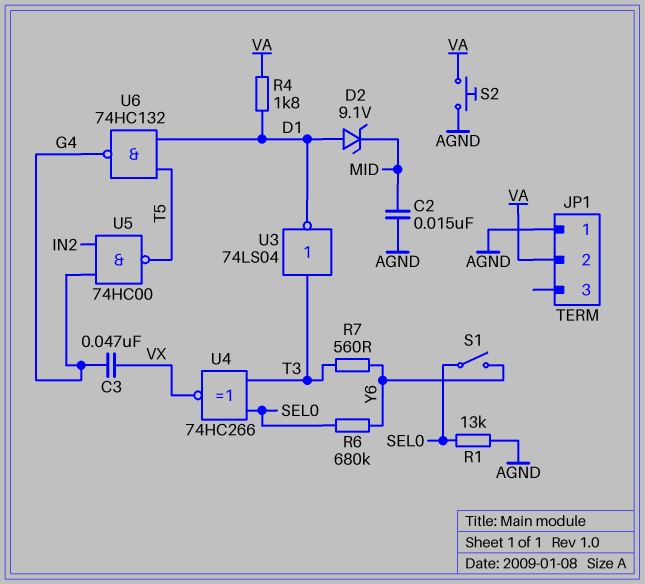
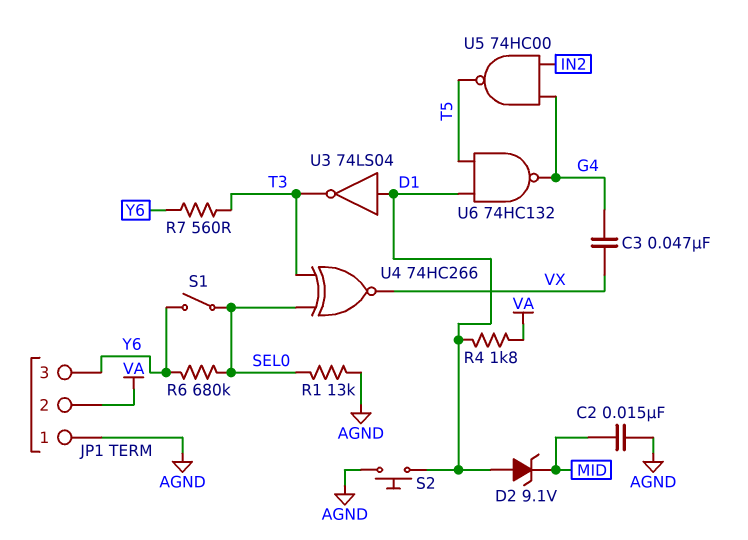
JP1 pin 3: none -> Y6
S2: button (AGND, VA) -> button (AGND, D1)
U3: NOT 74LS04 (in T3, out D1) -> NOT 74LS04 (in D1, out T3)

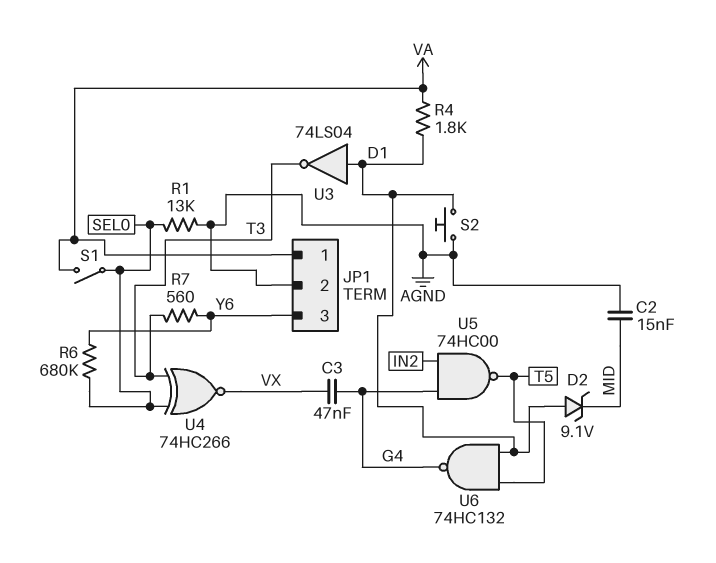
JP1 pin 1: AGND -> VA
JP1 pin 2: VA -> AGND
S1: switch (SEL0, Y6) -> switch (SEL0, VA)

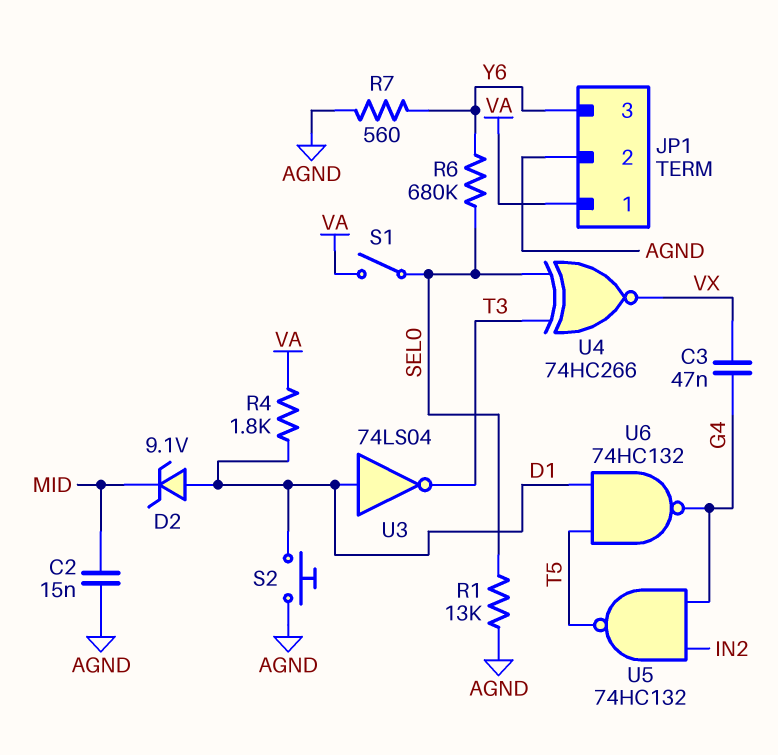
R7: 560 (T3, Y6) -> 560 (AGND, Y6)
U5: NAND 74HC00 (in G4, in IN2, out T5) -> NAND 74HC132 (in G4, in IN2, out T5)

